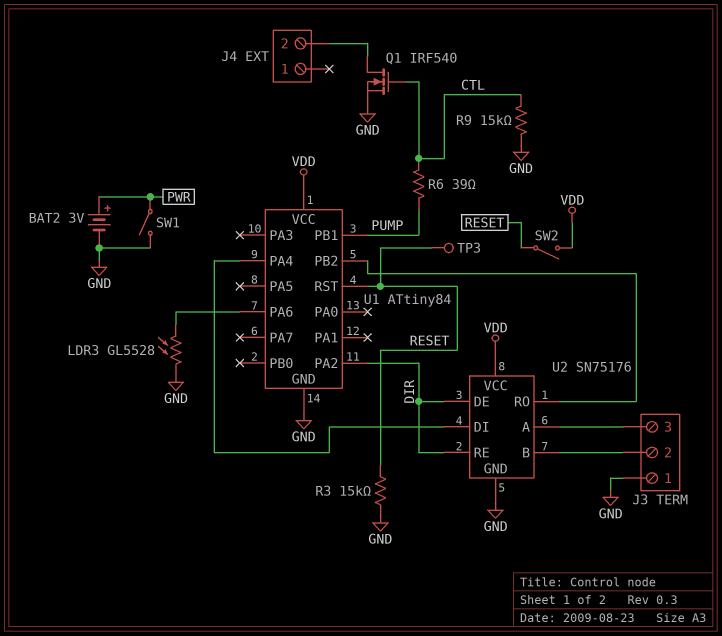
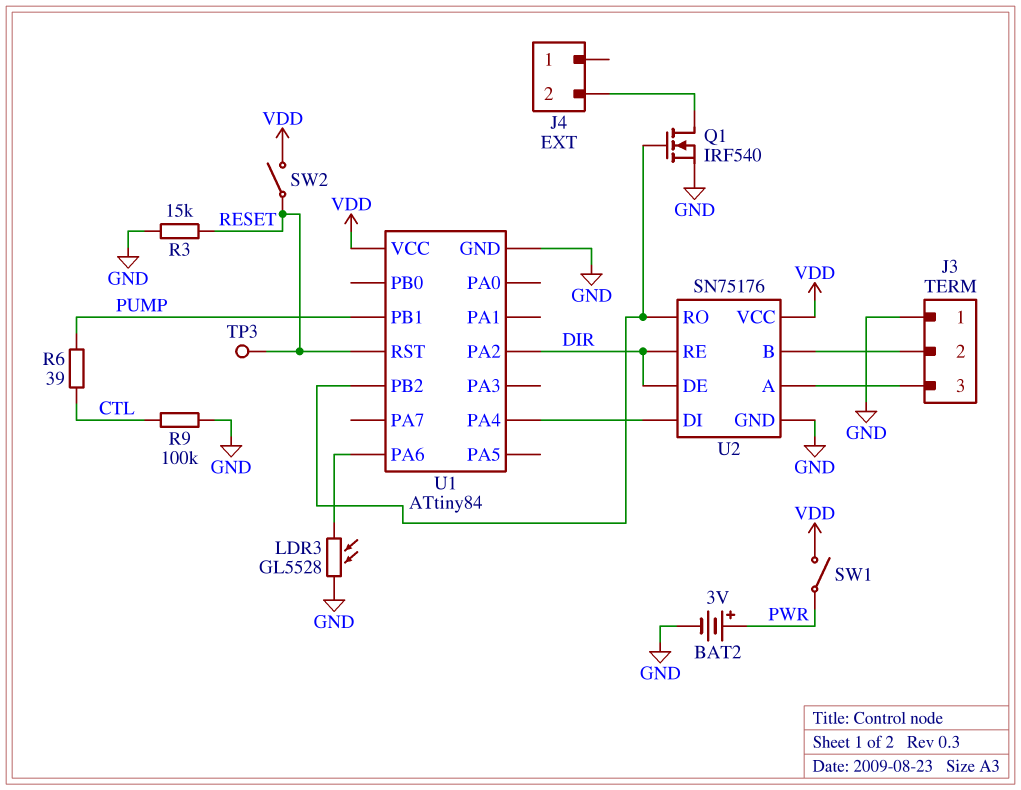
Q1: NMOS IRF540 (G CTL, D J4/2, S GND) -> NMOS IRF540 (G U1/PB2, D J4/2, S GND)
R9: 15k (CTL, GND) -> 100k (CTL, GND)
SW1: switch (GND, PWR) -> switch (PWR, VDD)

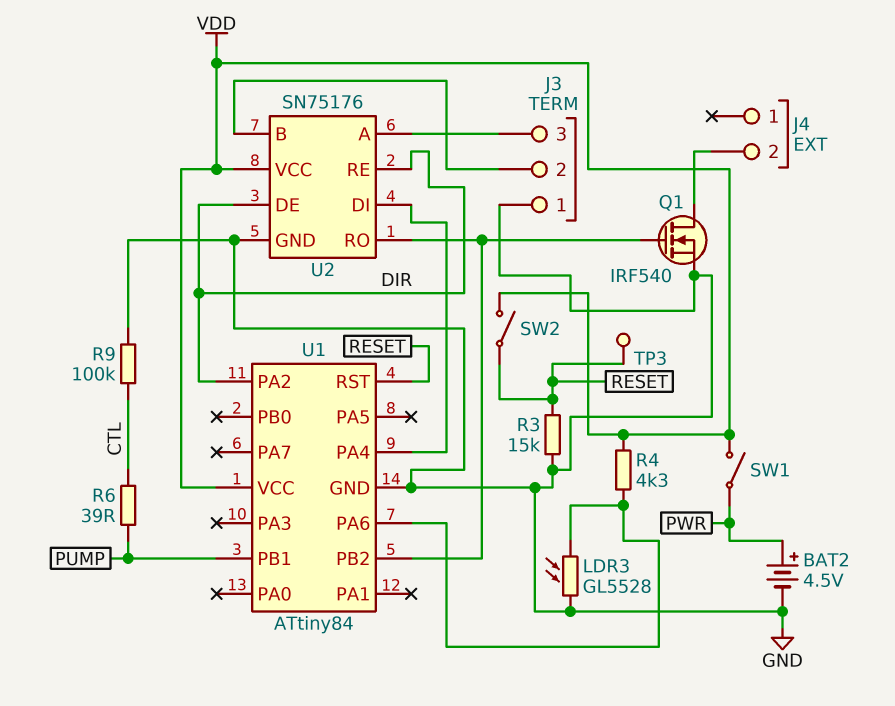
BAT2: 3V (plus PWR, minus GND) -> 4.5V (plus PWR, minus GND)
R4: none -> 4.3k (U1/PA6, VDD)

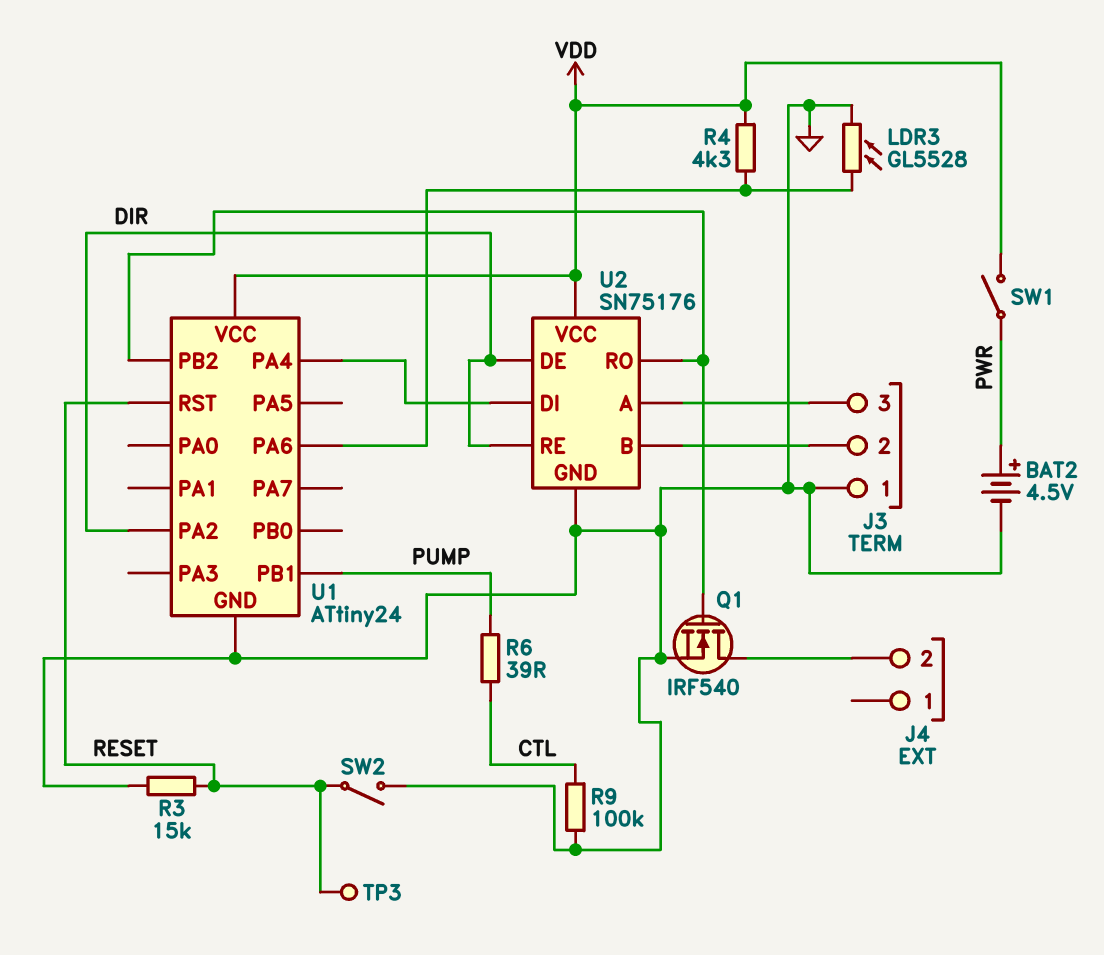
SW2: switch (RESET, VDD) -> switch (GND, RESET)
U1: ATtiny84 -> ATtiny24

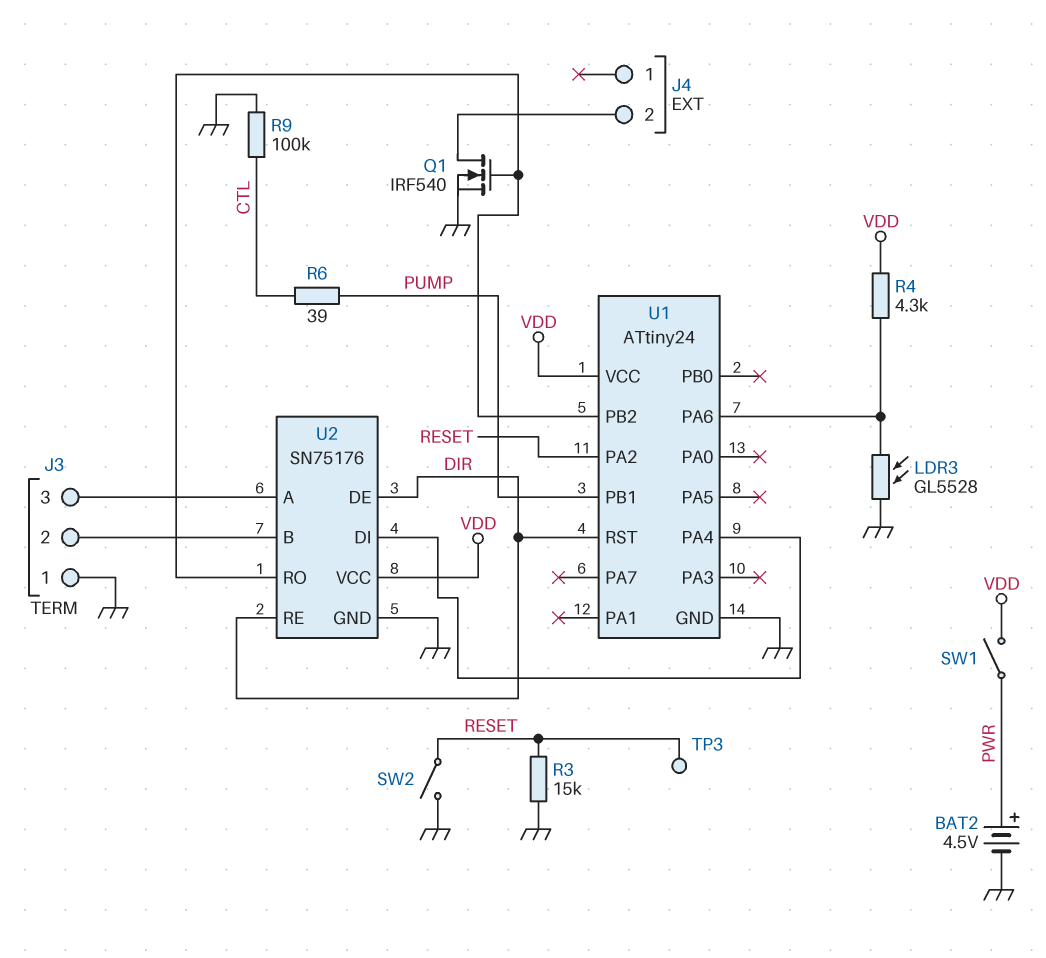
U1 pin PA2: DIR -> RESET
U1 pin RST: RESET -> DIR

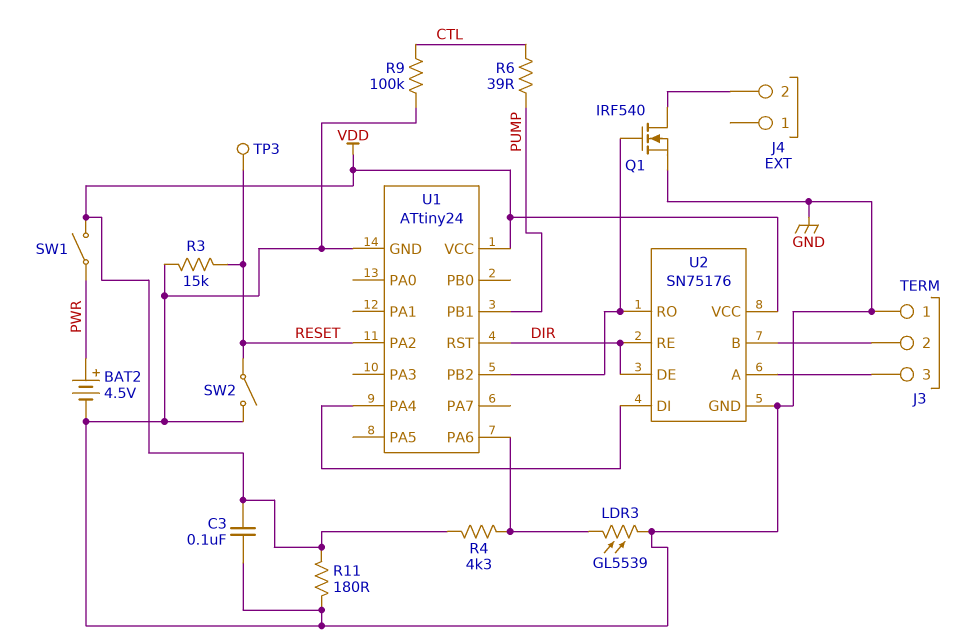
C3: none -> 100nF (GND, VDD)
LDR3: GL5528 (GND, U1/PA6) -> GL5539 (GND, U1/PA6)
R11: none -> 180 (GND, VDD)

